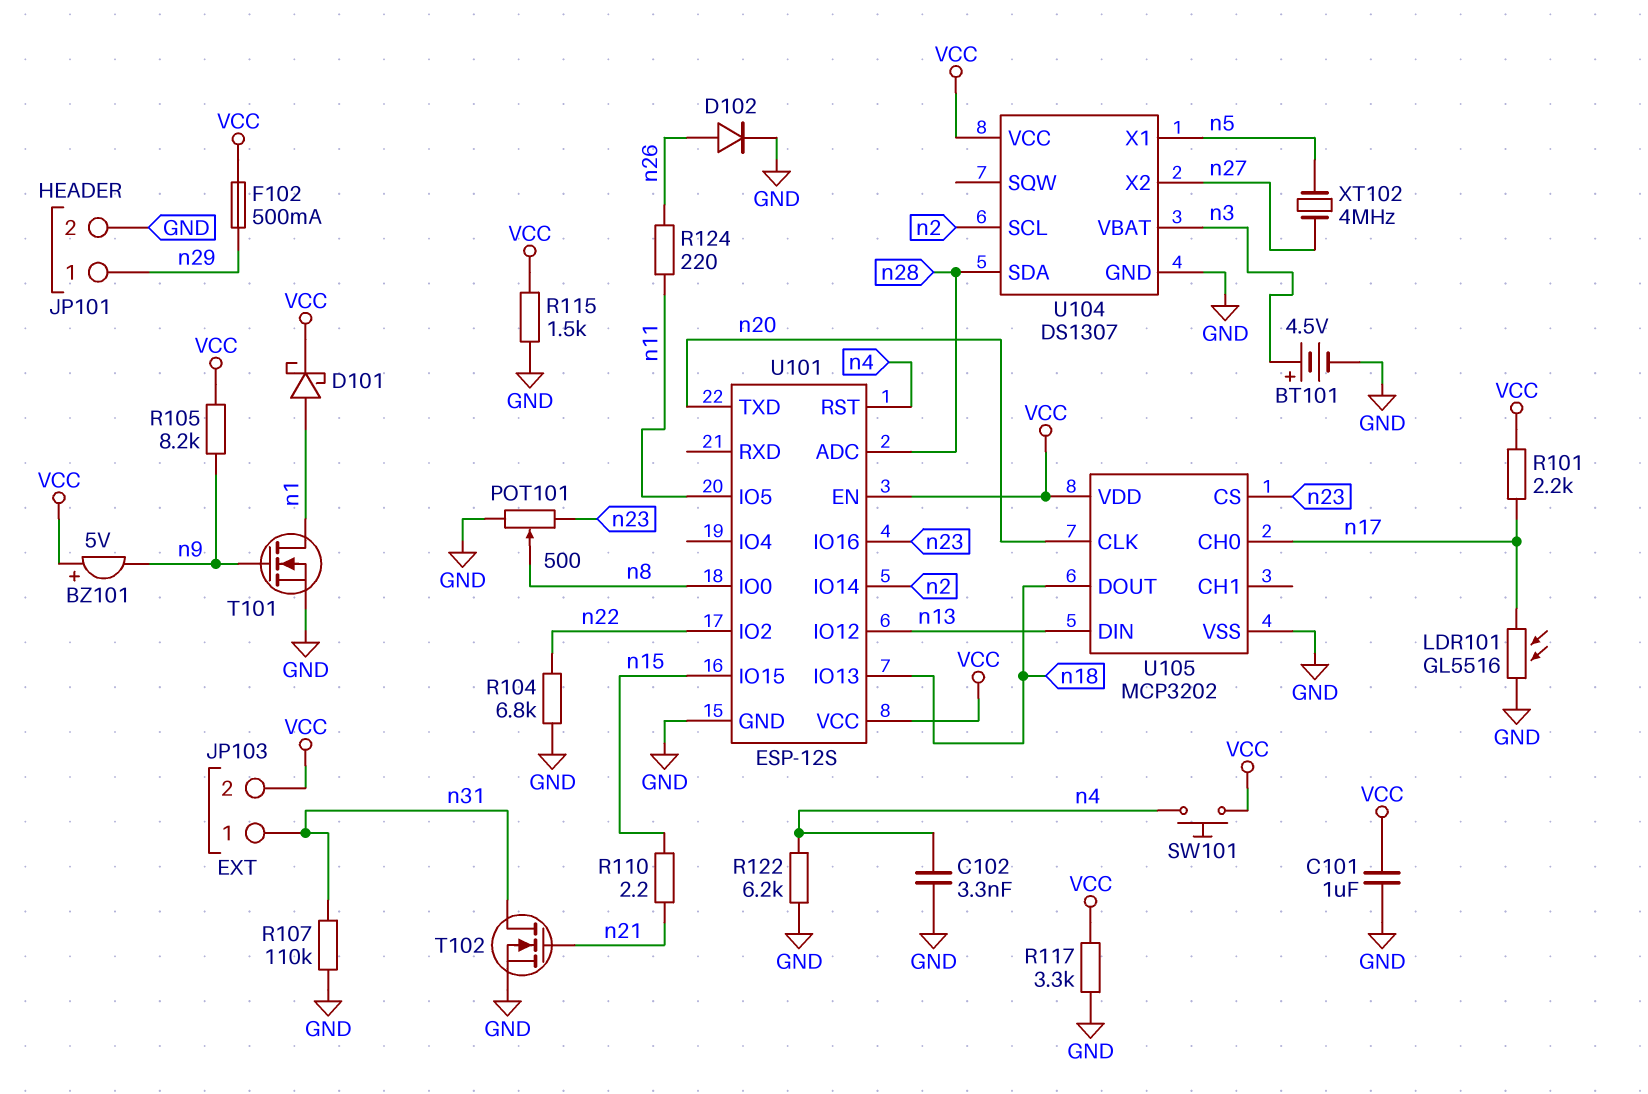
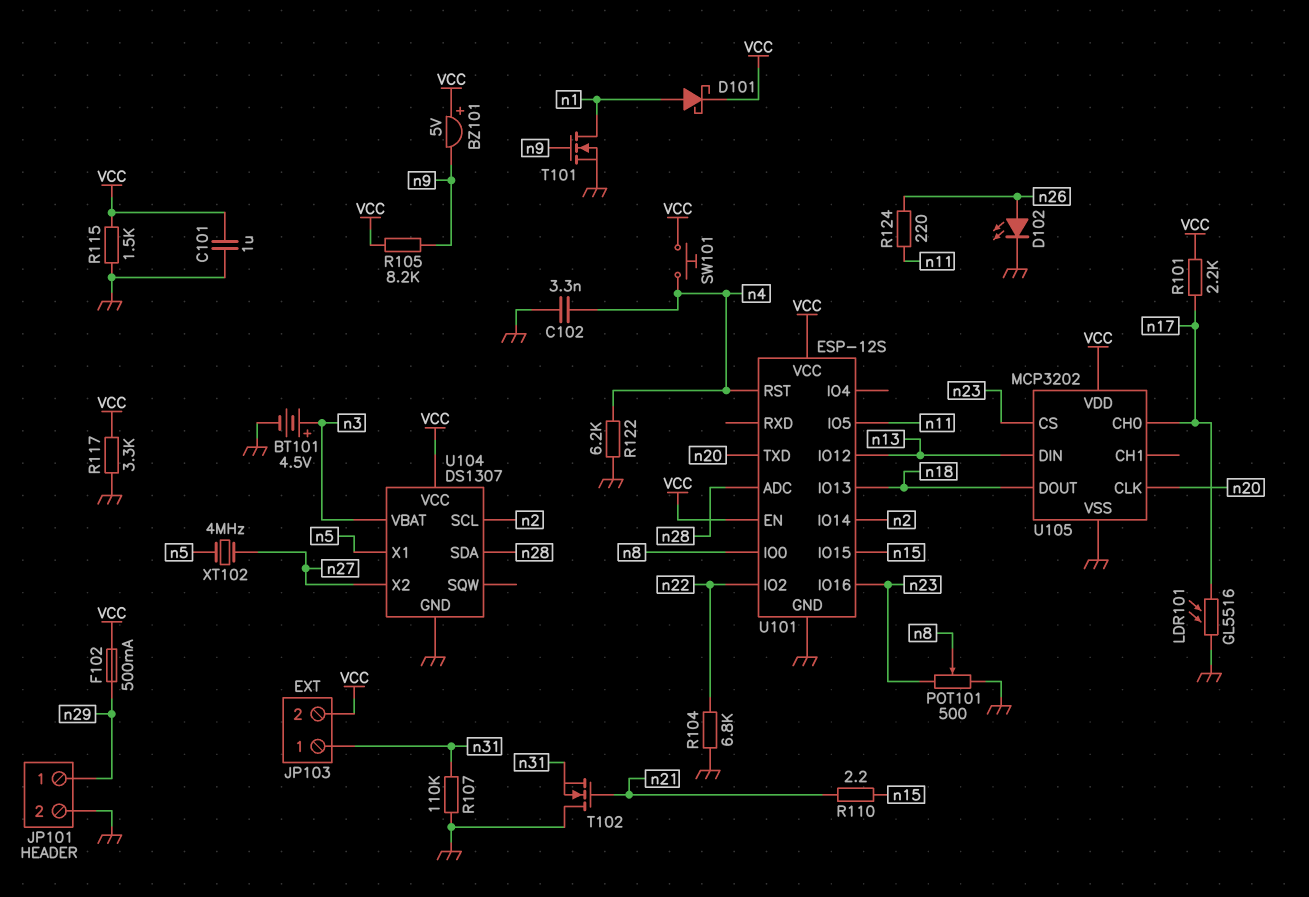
D102: diode (A n26, K GND) -> LED (A n26, K GND)
T102: NMOS (G n21, D n31, S GND) -> NMOS (G n21, D GND, S n31)

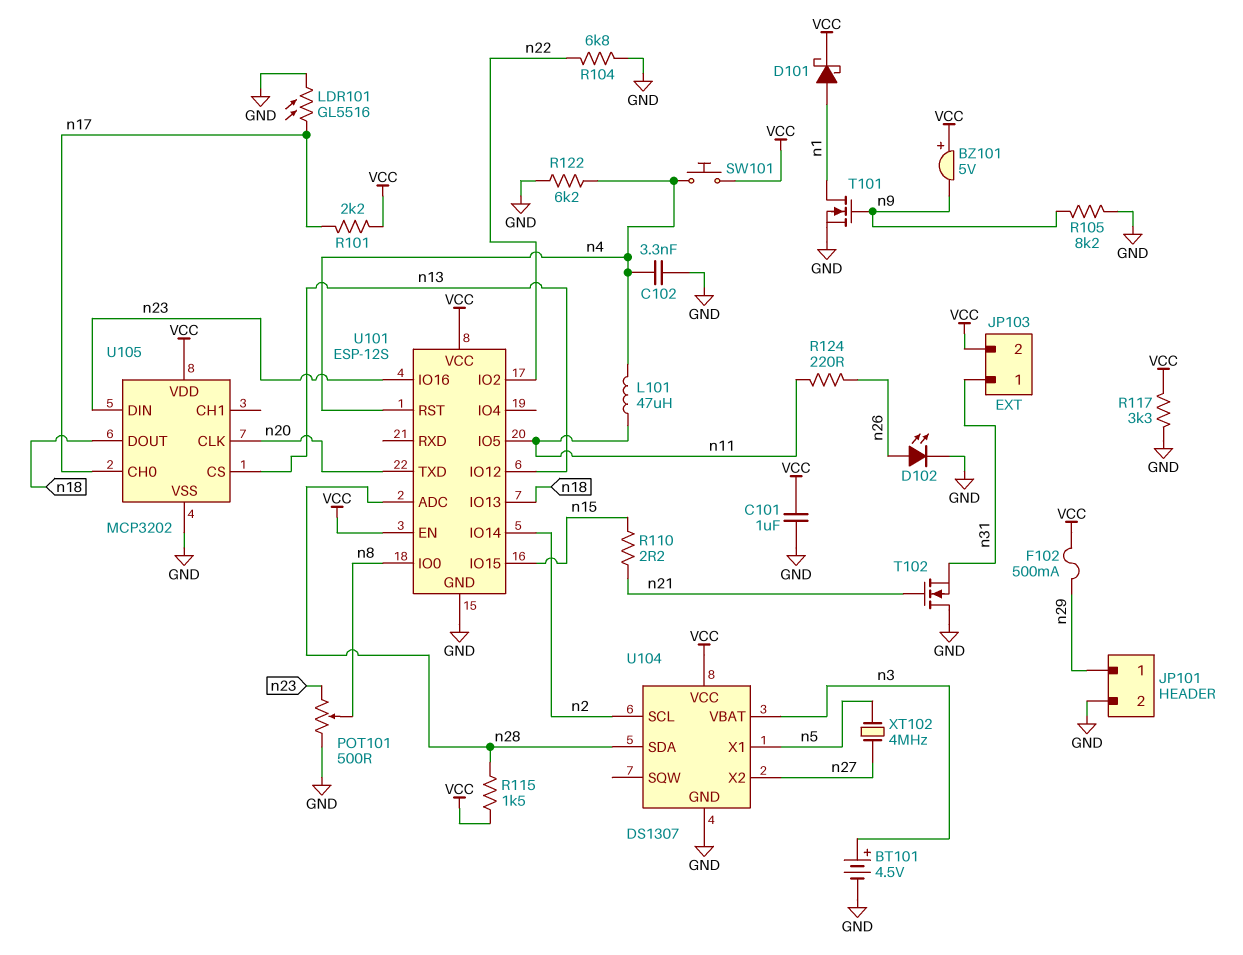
L101: none -> 47uH (n4, n11)
R105: 8.2k (VCC, n9) -> 8.2k (GND, n9)
R107: 110k (GND, n31) -> none
R115: 1.5k (GND, VCC) -> 1.5k (VCC, n28)
U105 pin CS: n23 -> n13
U105 pin DIN: n13 -> n23

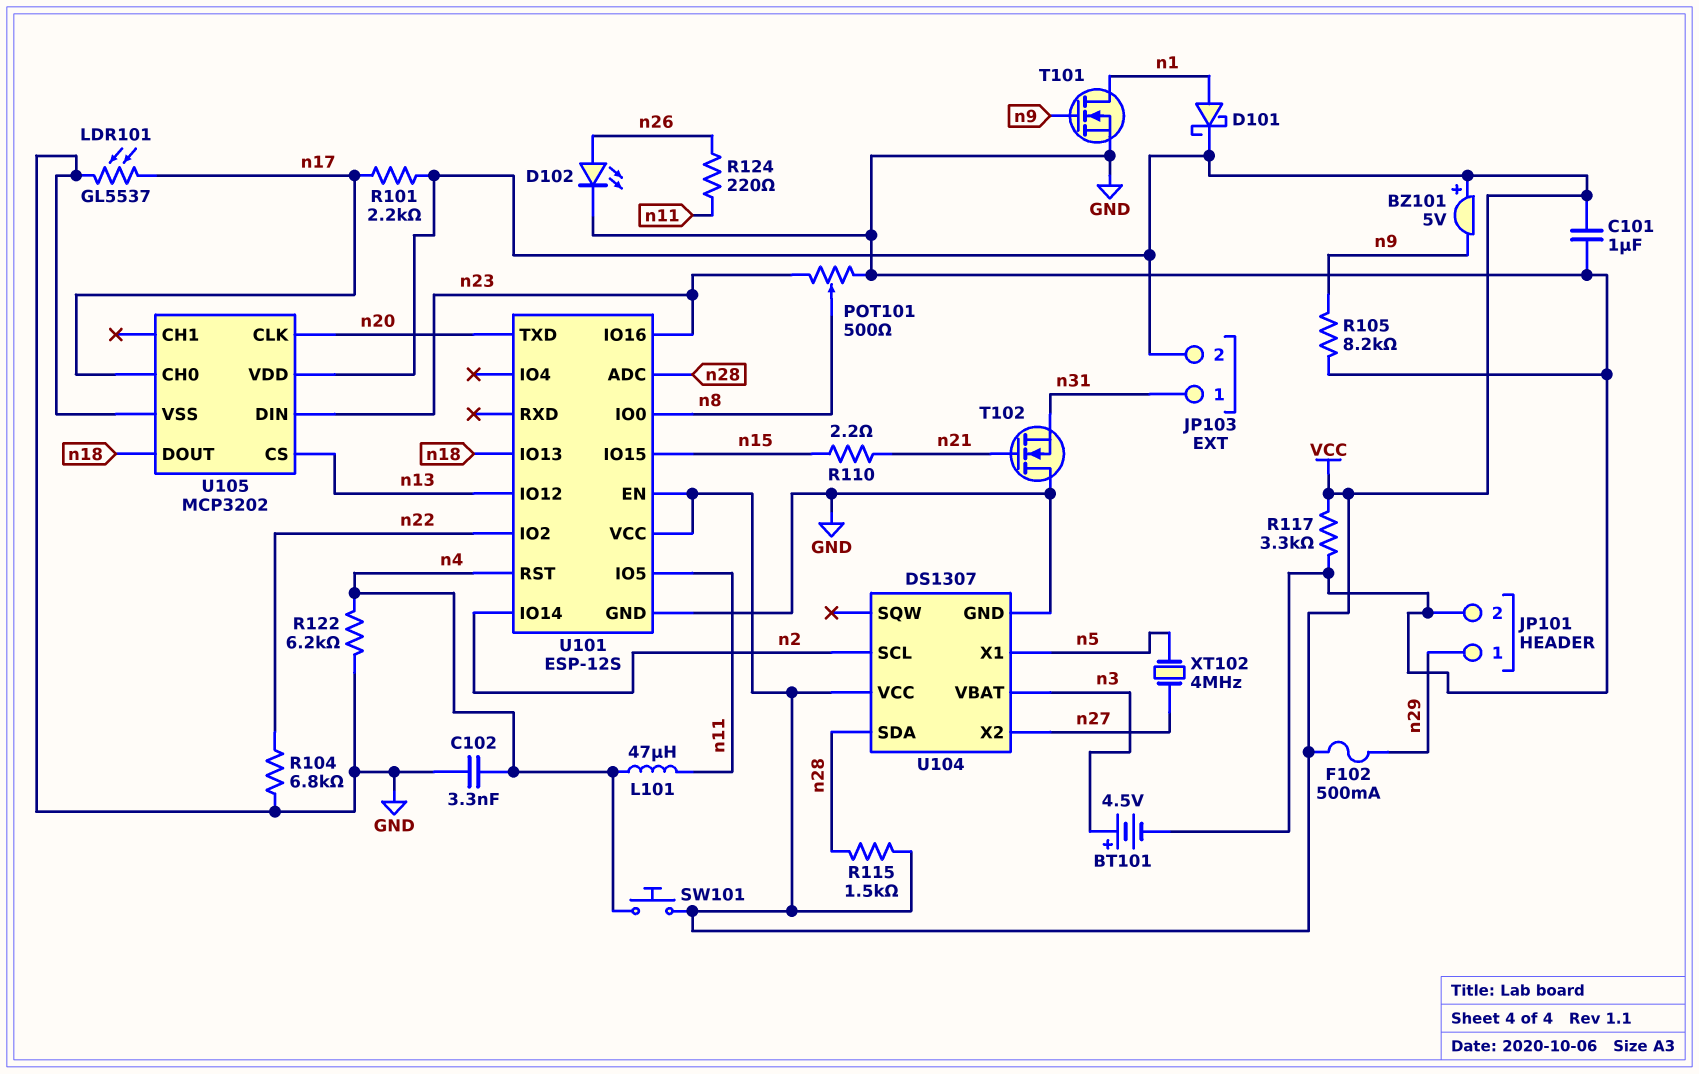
LDR101: GL5516 (GND, n17) -> GL5537 (GND, n17)

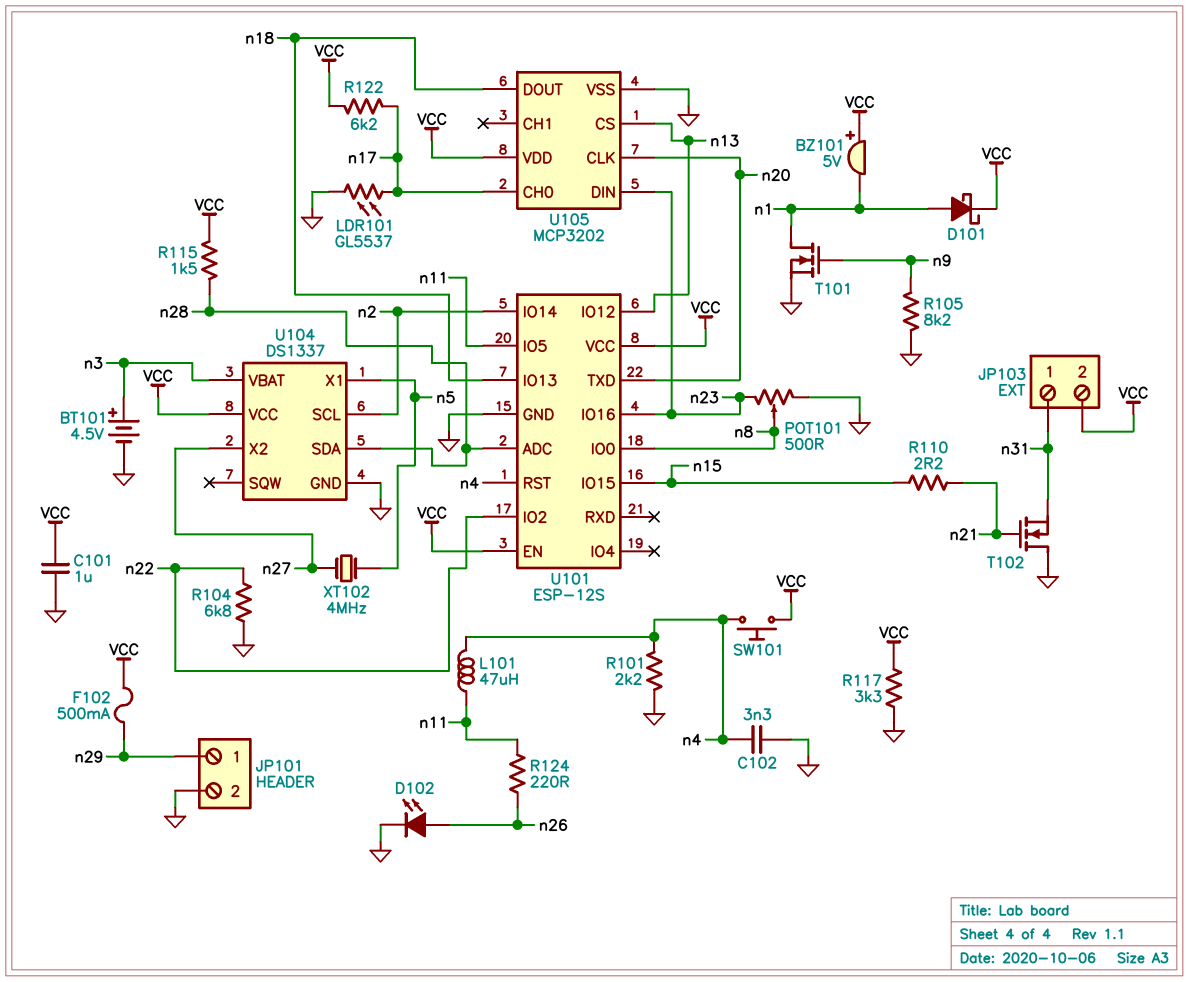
BZ101: buzzer 5V (plus VCC, minus n9) -> buzzer 5V (plus VCC, minus n1)
R101: 2.2k (VCC, n17) -> 2.2k (GND, n4)
R122: 6.2k (GND, n4) -> 6.2k (VCC, n17)
U104: DS1307 -> DS1337

